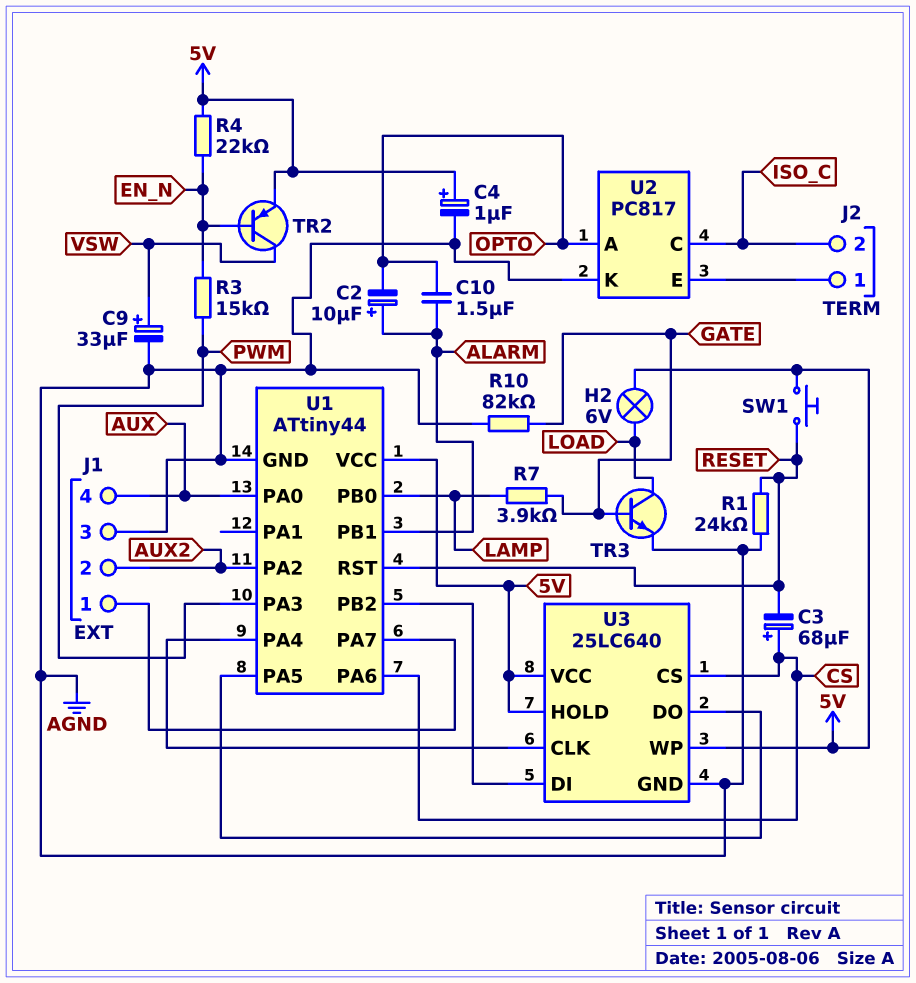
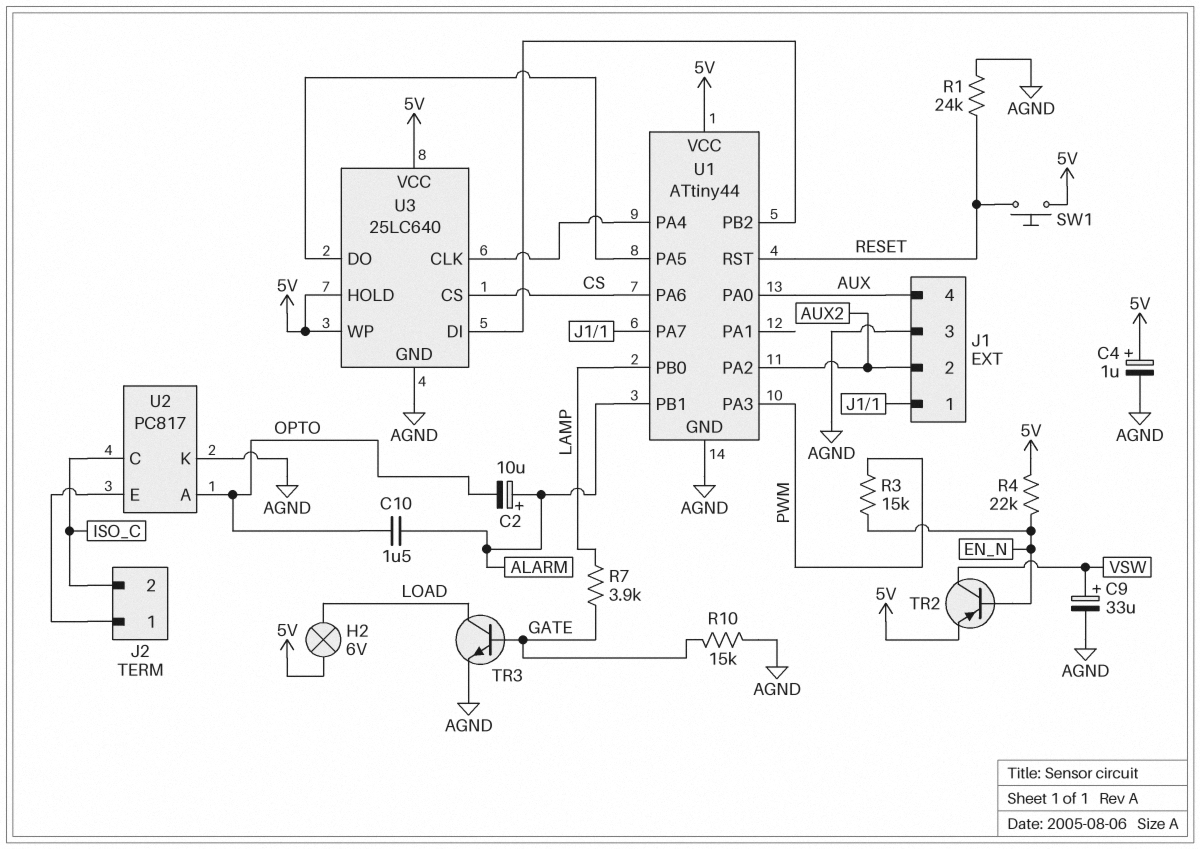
C3: 68uF (plus CS, minus RESET) -> none
R10: 82k (AGND, GATE) -> 15k (AGND, GATE)

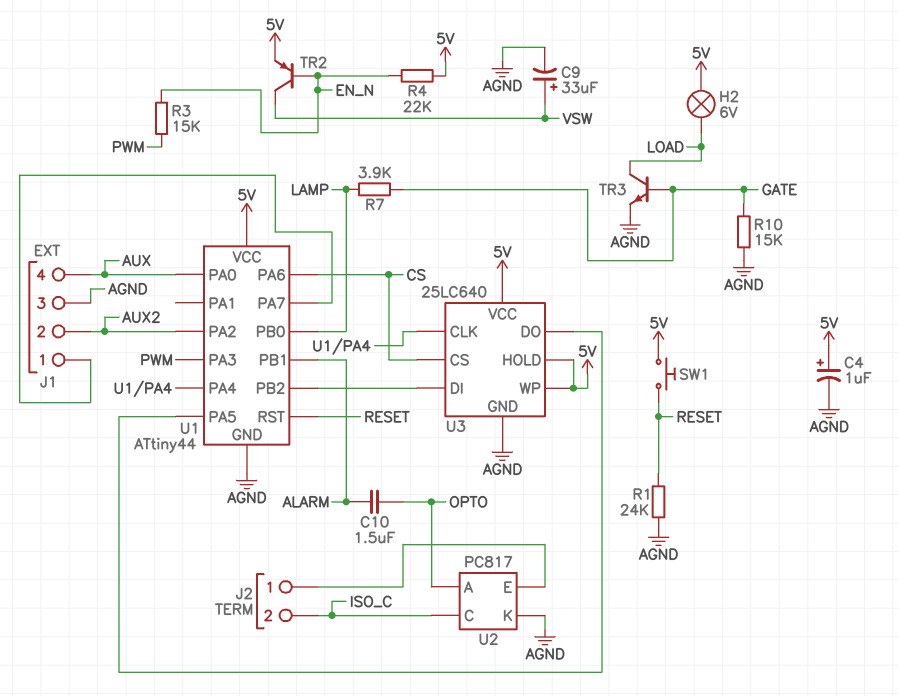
C2: 10uF (plus ALARM, minus OPTO) -> none

